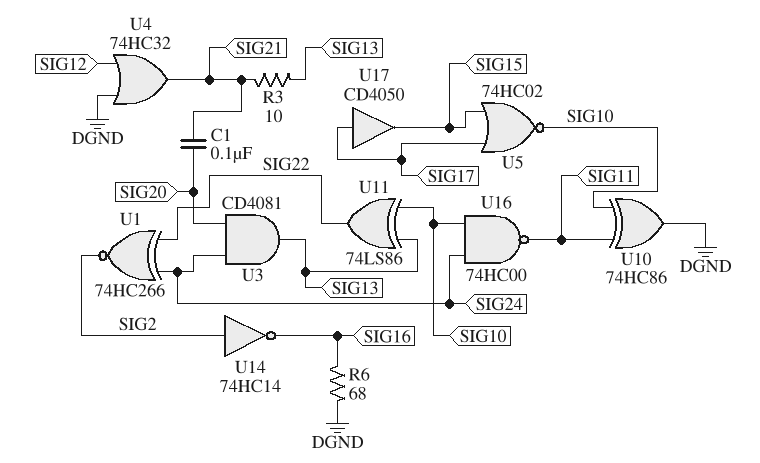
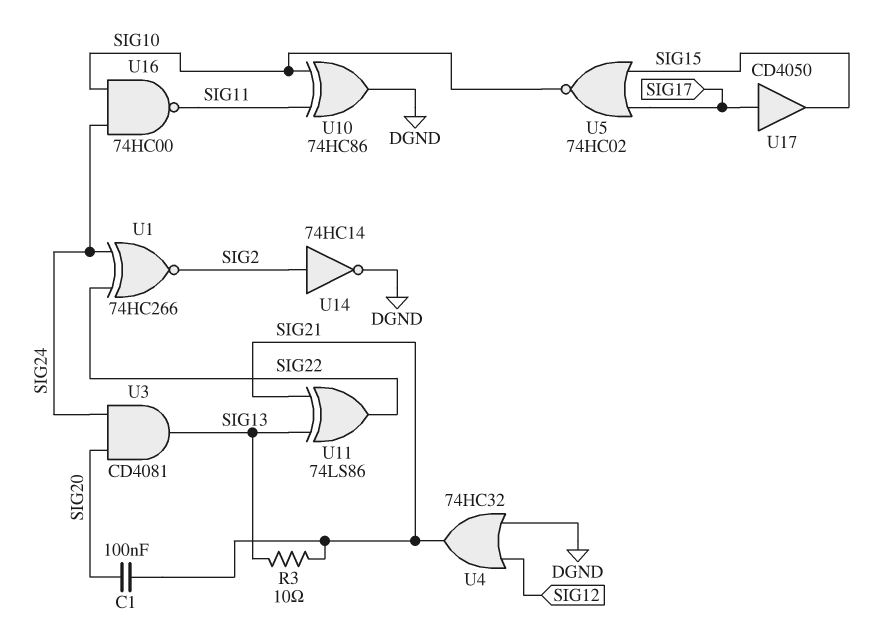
R6: 68 (DGND, SIG16) -> none
U11: XOR 74LS86 (in SIG10, in SIG13, out SIG22) -> XOR 74LS86 (in SIG13, in SIG21, out SIG22)
U14: NOT 74HC14 (in SIG2, out SIG16) -> NOT 74HC14 (in SIG2, out DGND)

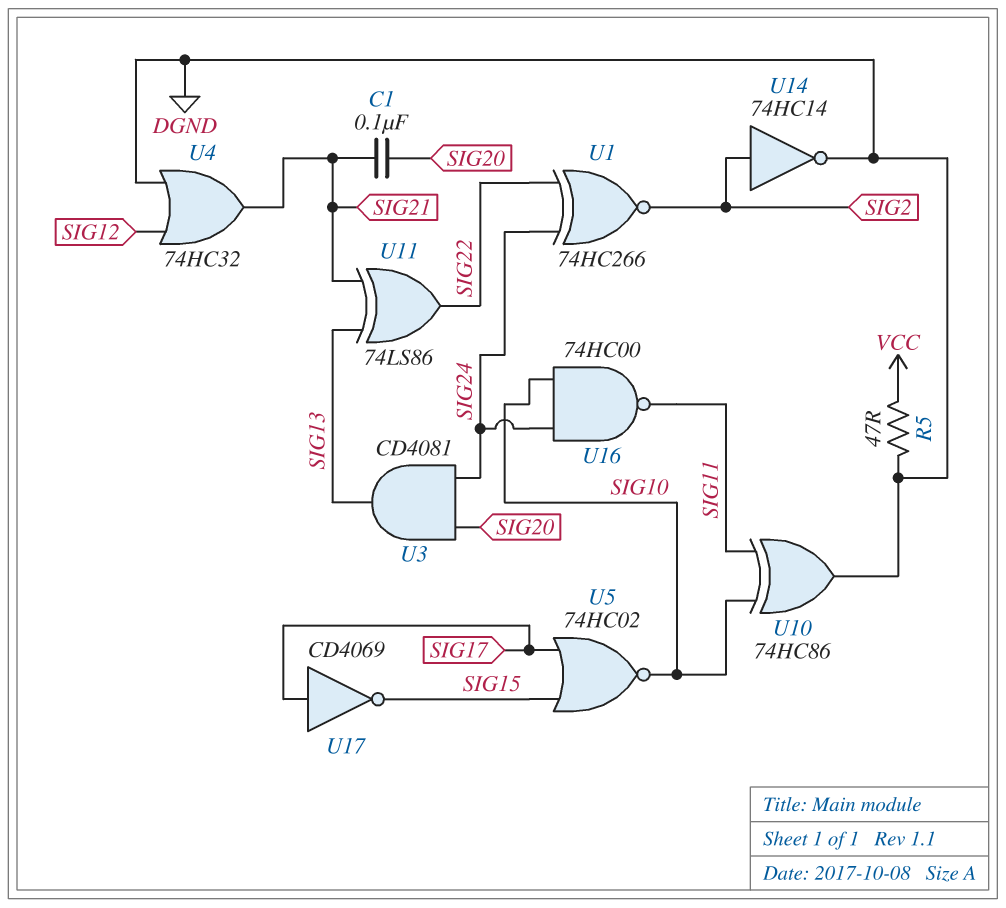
R3: 10 (SIG13, SIG21) -> none
R5: none -> 47 (DGND, VCC)
U17: buffer CD4050 (in SIG17, out SIG15) -> NOT CD4069 (in SIG17, out SIG15)

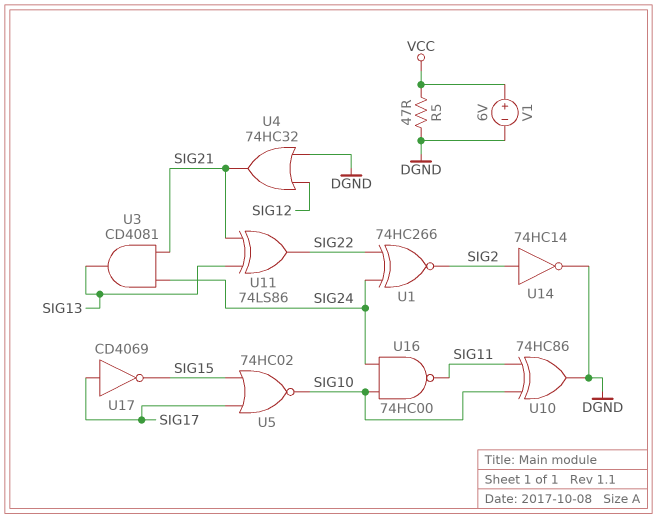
C1: 100nF (SIG20, SIG21) -> none
U3: AND CD4081 (in SIG20, in SIG24, out SIG13) -> AND CD4081 (in SIG21, in SIG24, out SIG13)
V1: none -> 6V (plus VCC, minus DGND)

